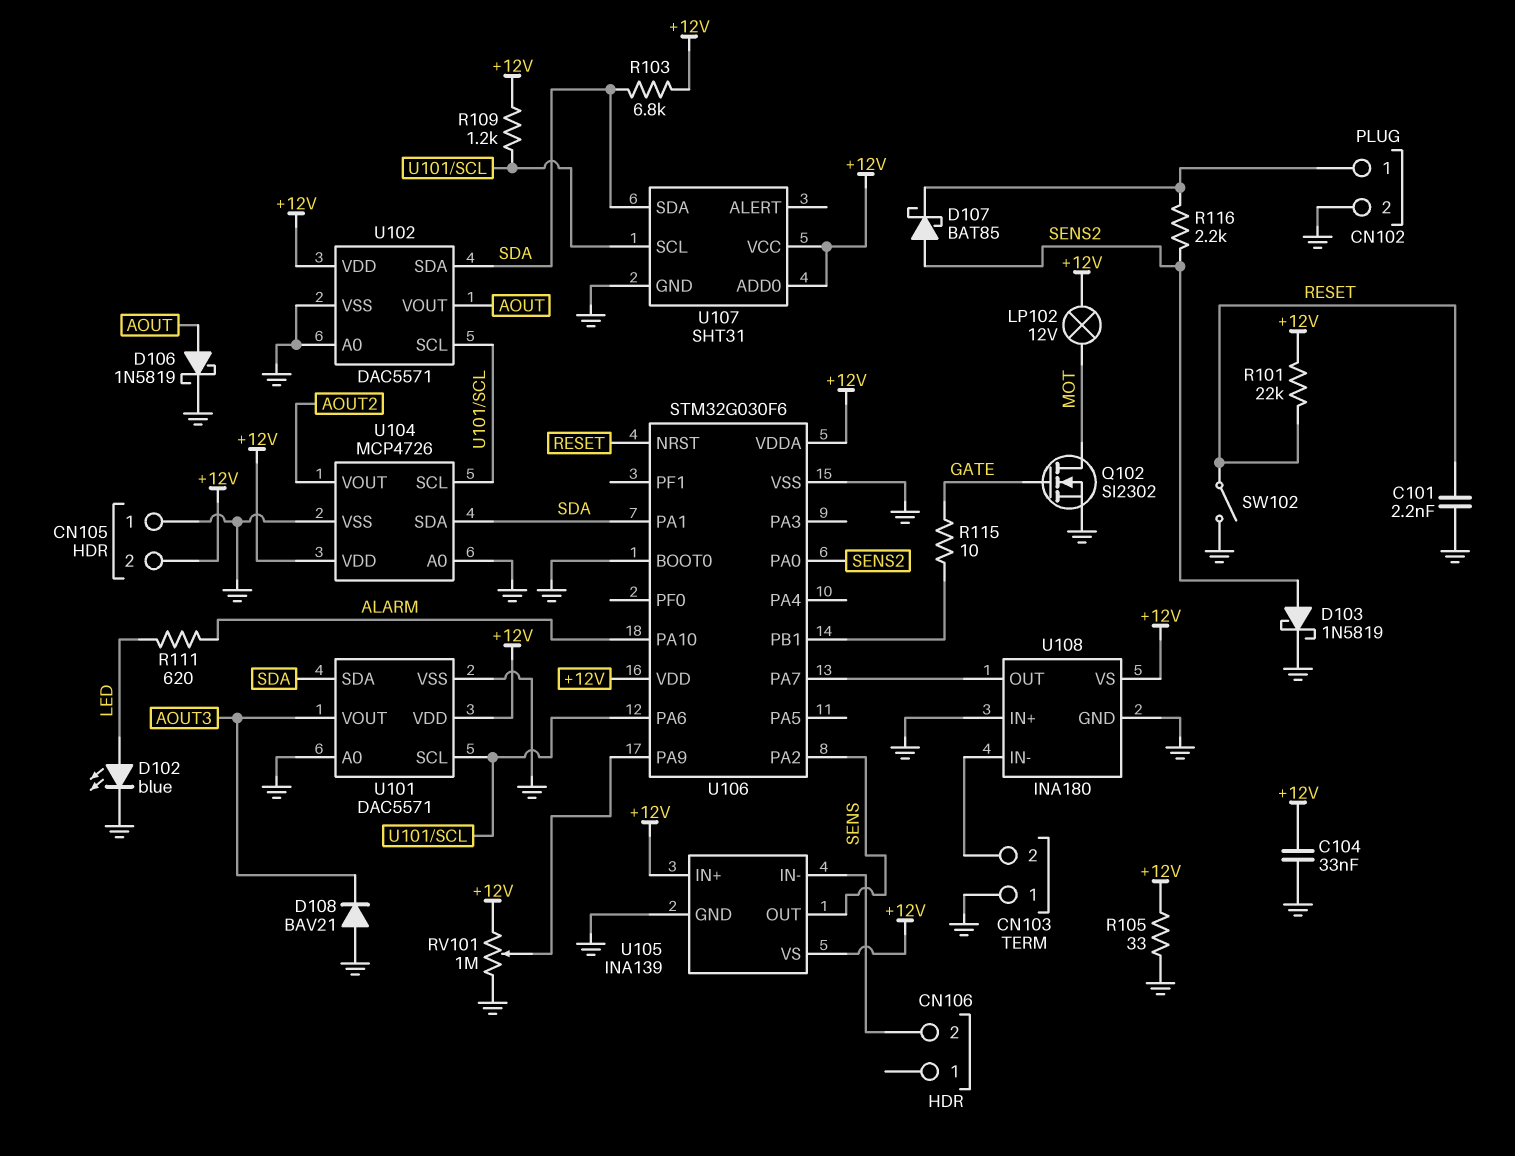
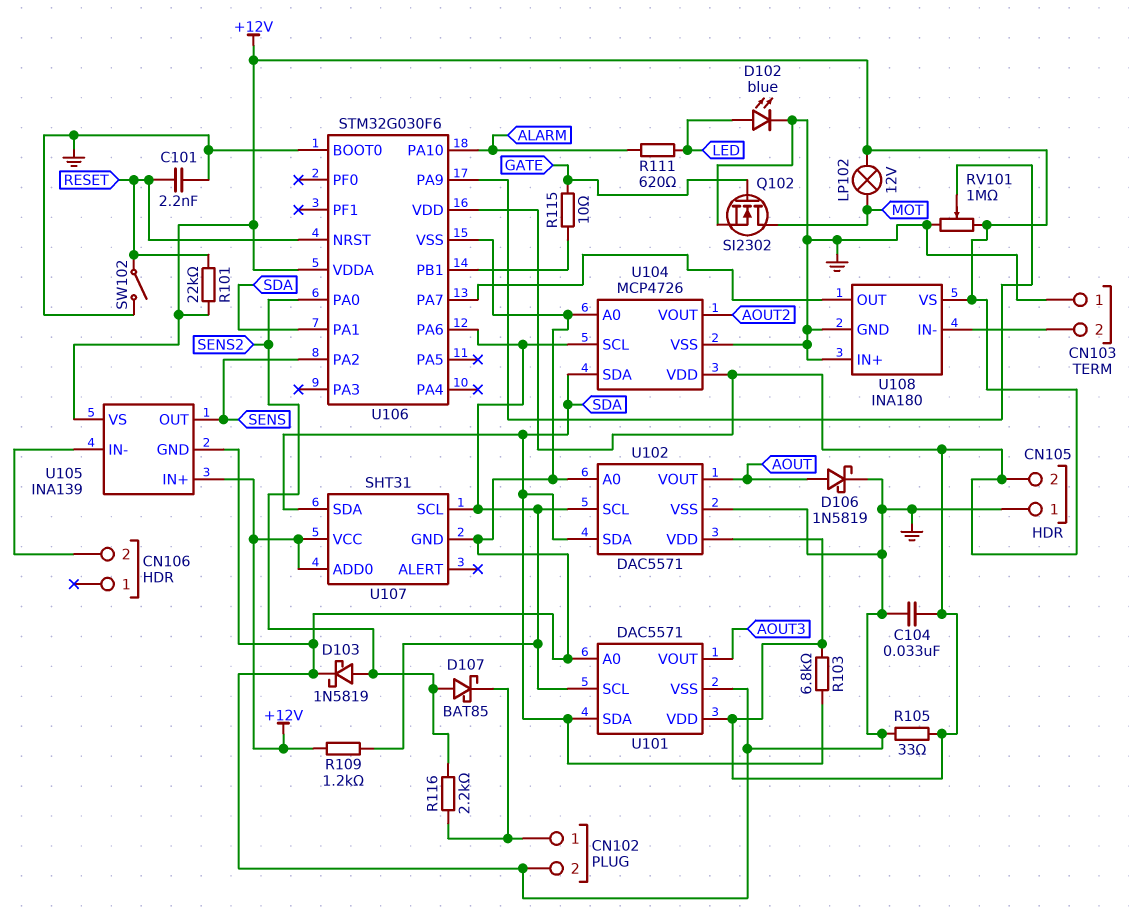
D108: diode BAV21 (A GND, K AOUT3) -> none

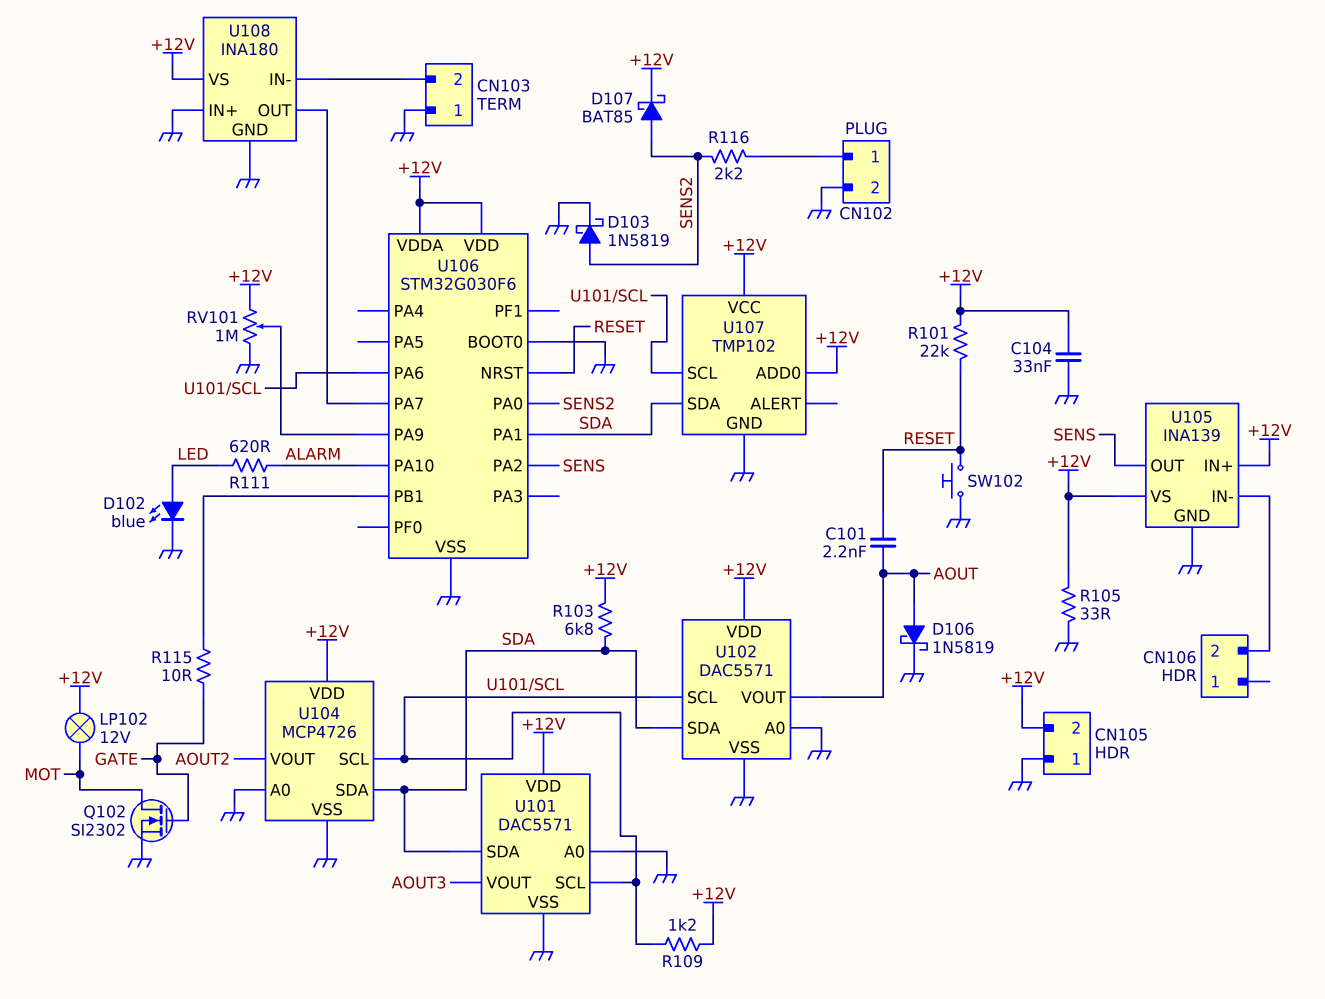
C101: 2.2nF (GND, RESET) -> 2.2nF (AOUT, RESET)
D107: schottky BAT85 (A SENS2, K CN102/1) -> schottky BAT85 (A SENS2, K +12V)
SW102: switch (GND, RESET) -> button (GND, RESET)
U107: SHT31 -> TMP102

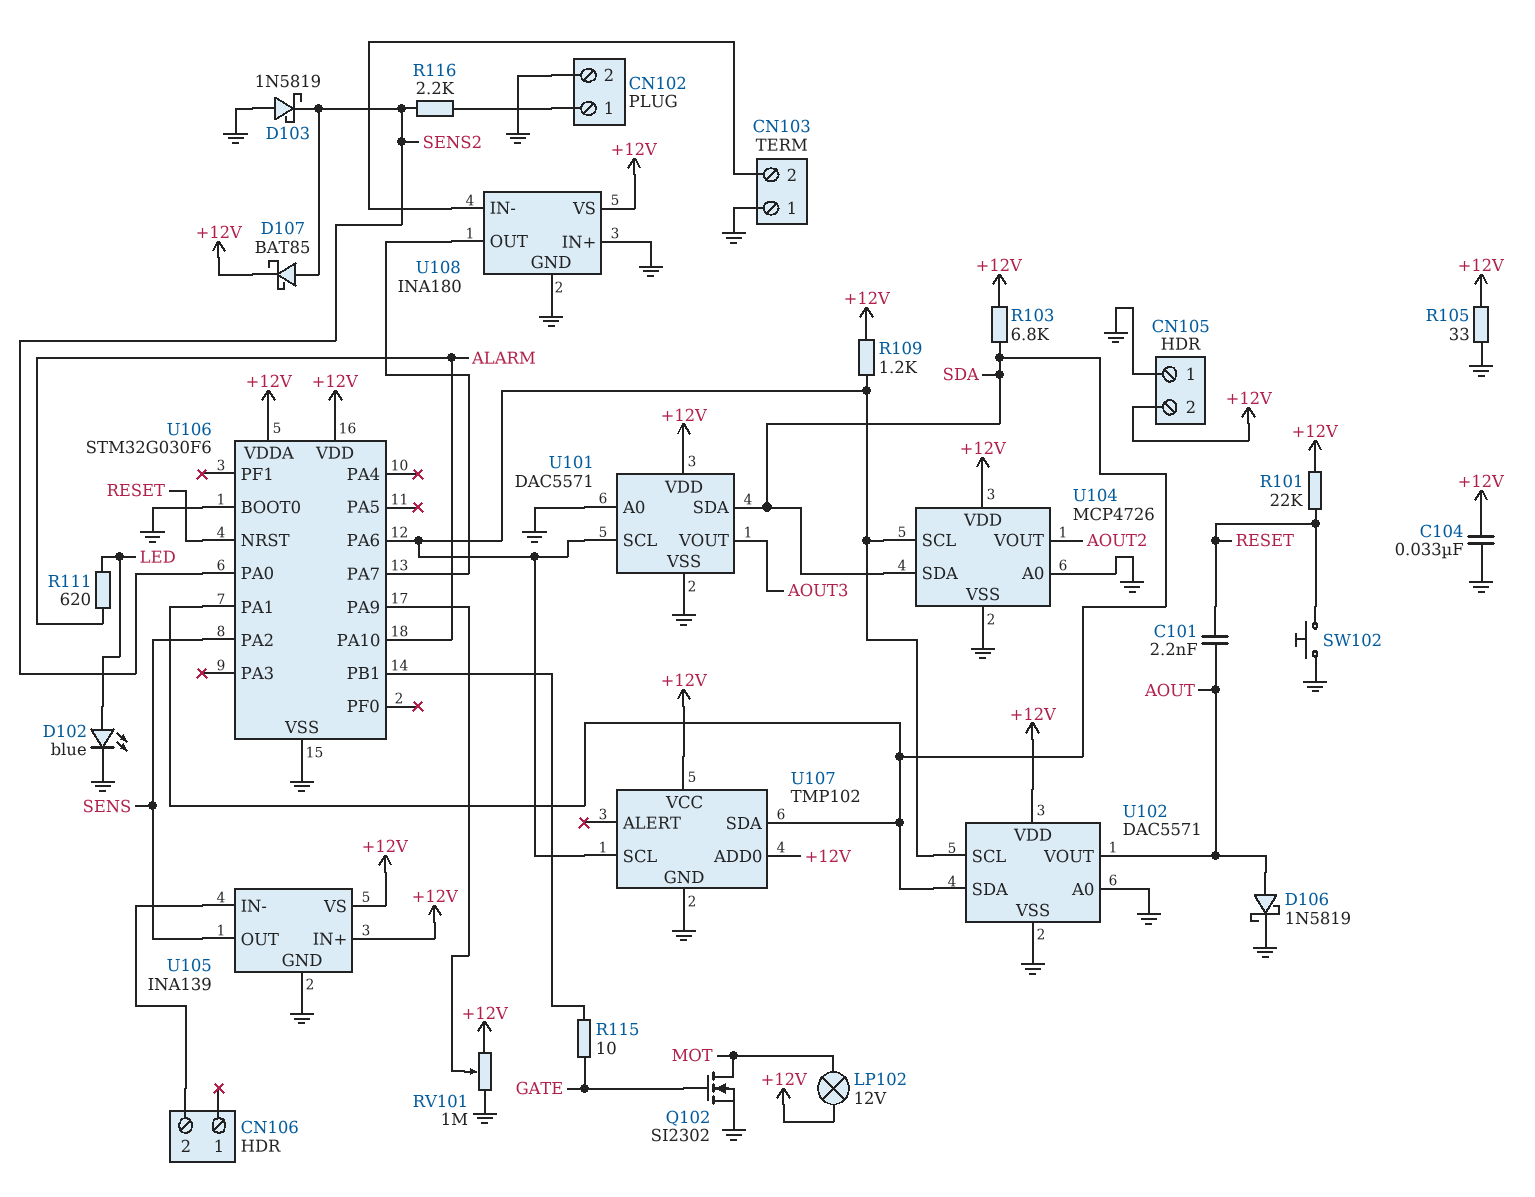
D103: schottky 1N5819 (A SENS2, K GND) -> schottky 1N5819 (A GND, K SENS2)

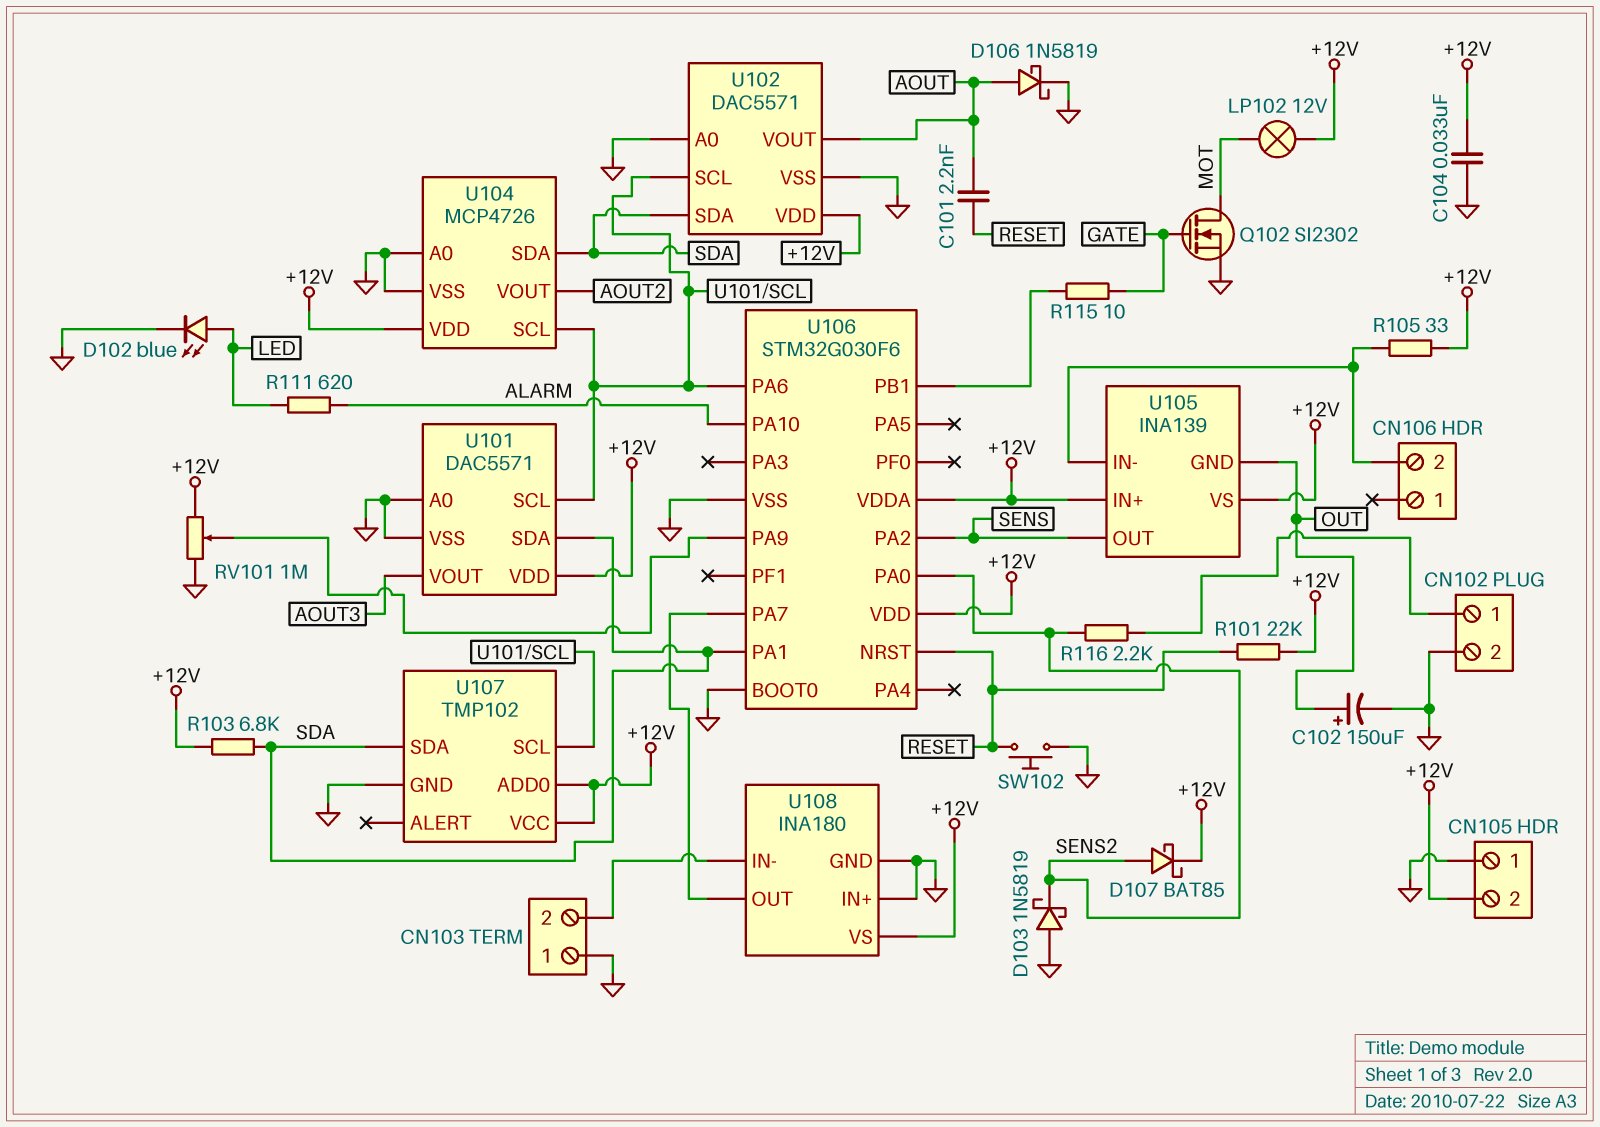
C102: none -> 150uF (plus OUT, minus GND)
R105: 33 (+12V, GND) -> 33 (+12V, CN106/2)
R109: 1.2k (+12V, U101/SCL) -> none
U105 pin GND: GND -> OUT

